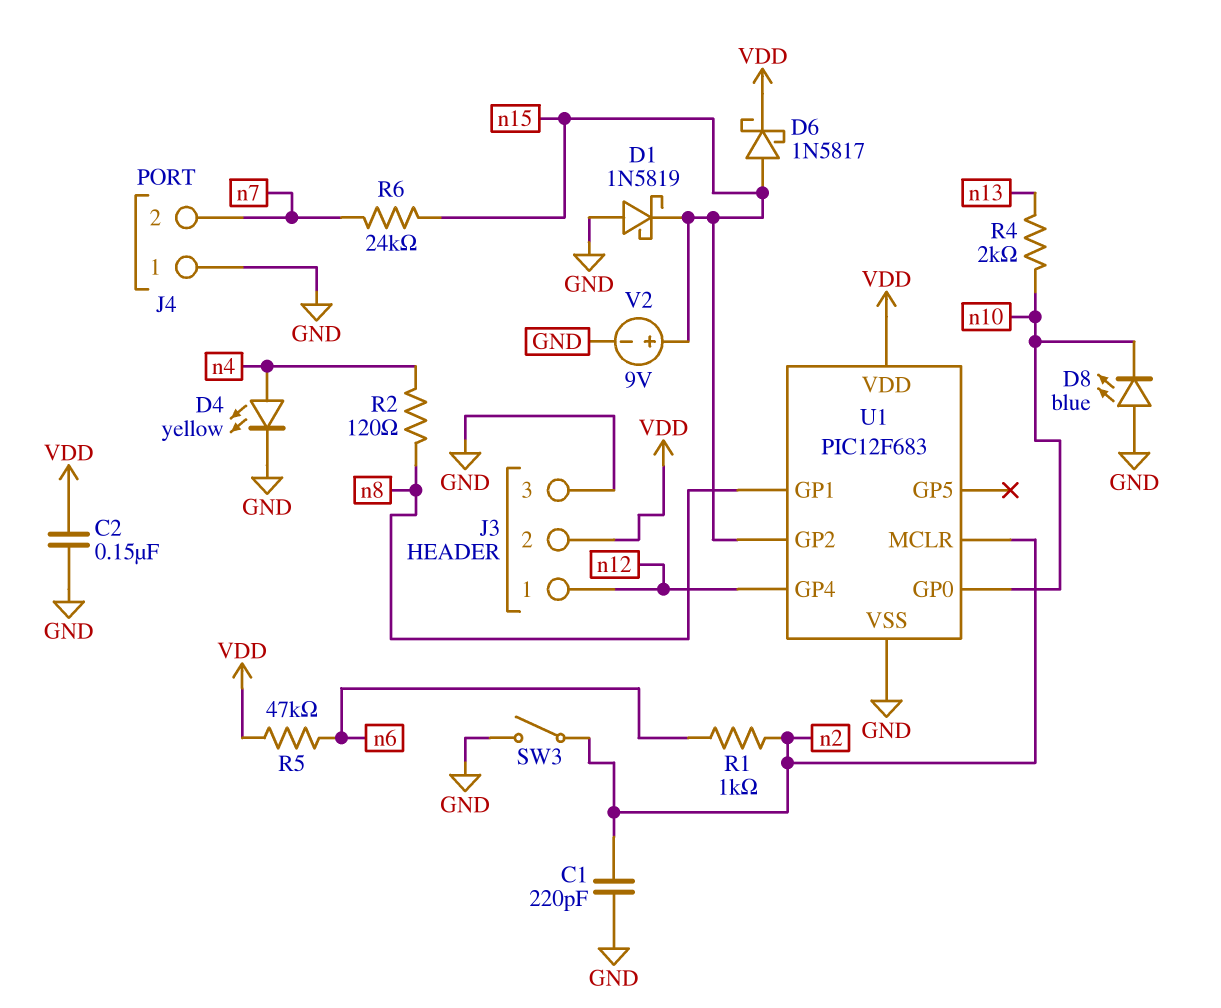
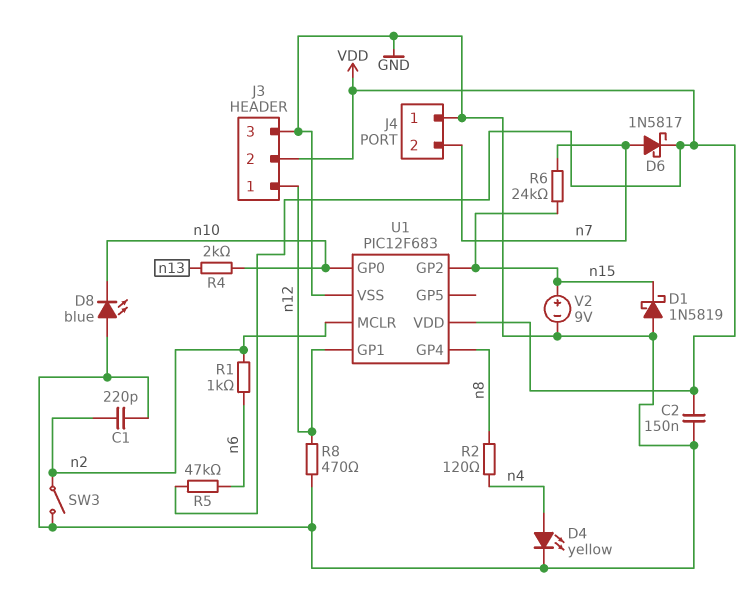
D6: schottky 1N5817 (A n15, K VDD) -> schottky 1N5817 (A n7, K VDD)
R8: none -> 470 (GND, n12)
U1 pin GP1: n8 -> n12
U1 pin GP4: n12 -> n8

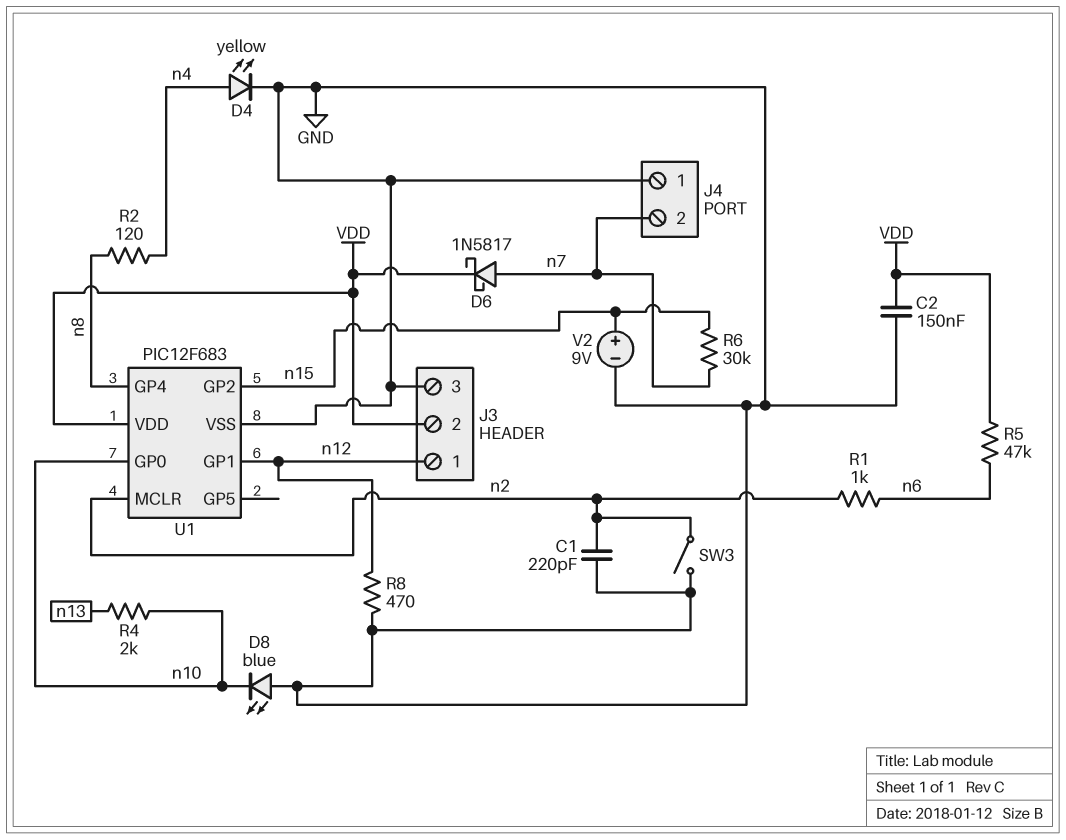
D1: schottky 1N5819 (A GND, K n15) -> none
R6: 24k (n7, n15) -> 30k (n7, n15)

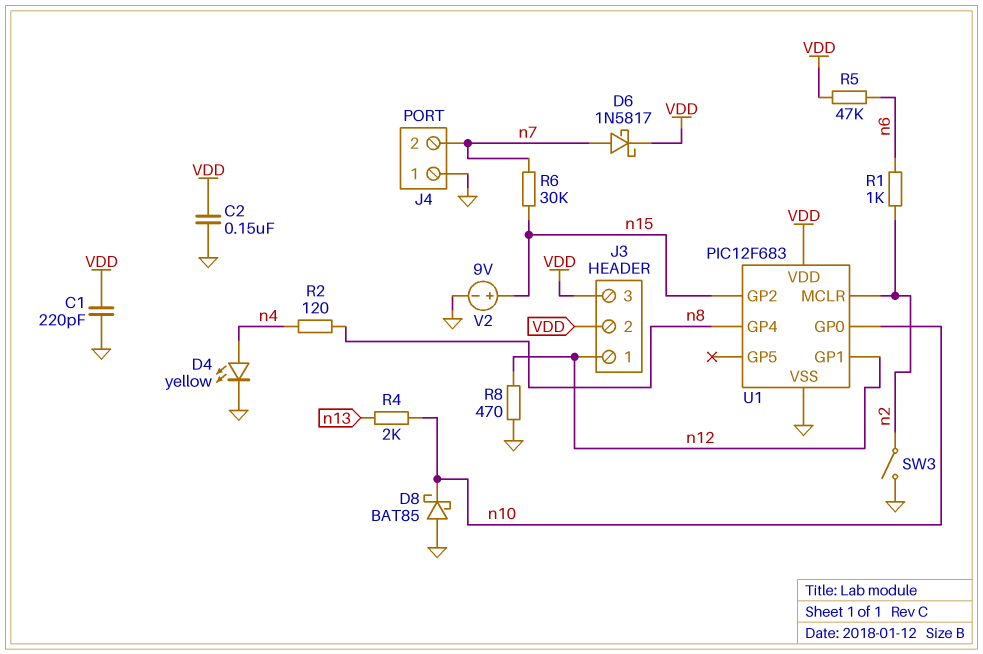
C1: 220pF (GND, n2) -> 220pF (GND, VDD)
D8: LED blue (A GND, K n10) -> schottky BAT85 (A GND, K n10)
J3 pin 3: GND -> VDD

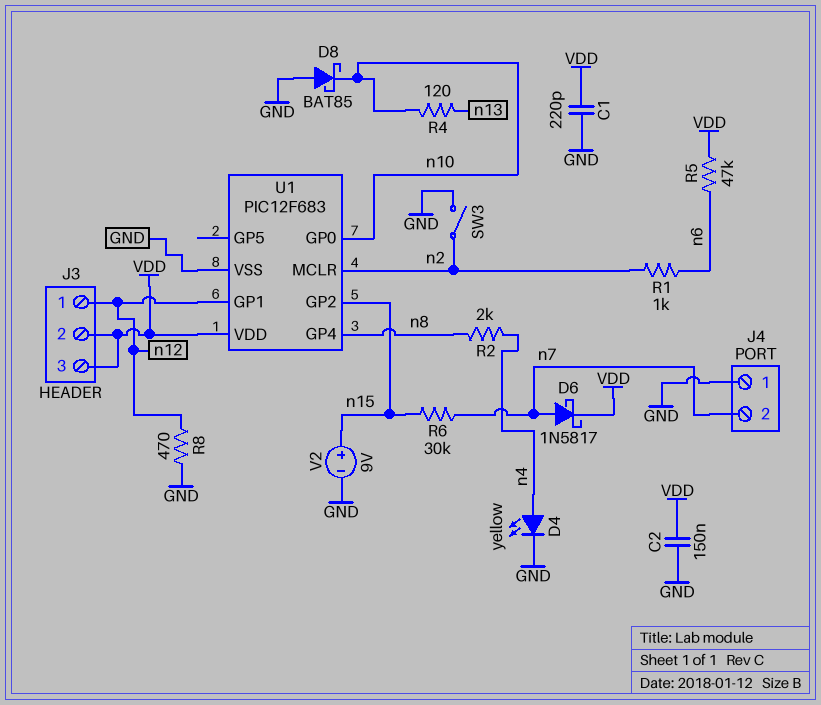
R2: 120 (n4, n8) -> 2k (n4, n8)
R4: 2k (n10, n13) -> 120 (n10, n13)

